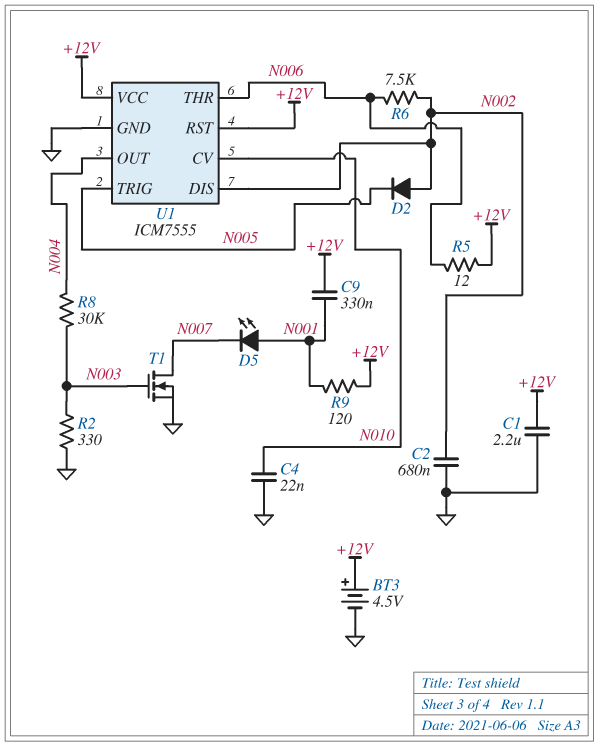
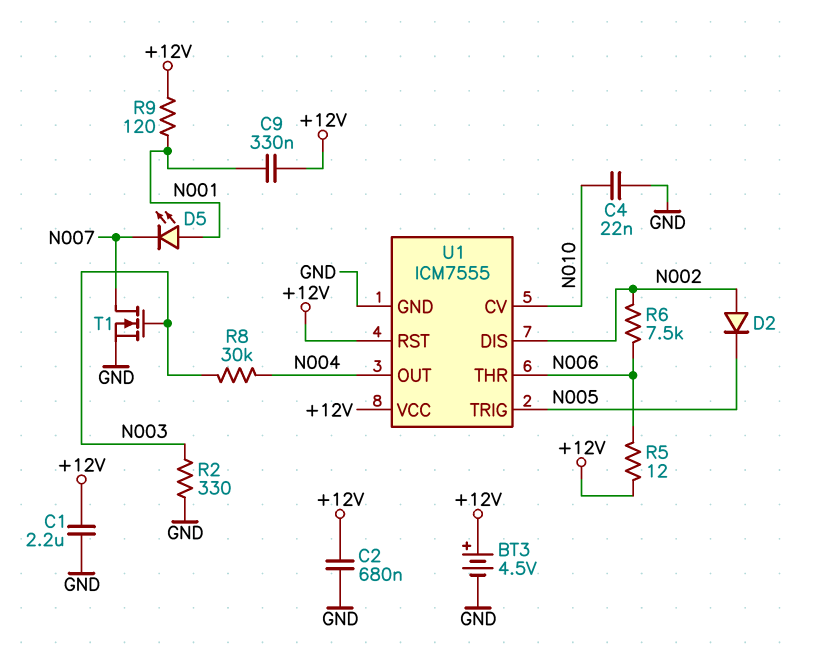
C2: 680nF (GND, N002) -> 680nF (+12V, GND)

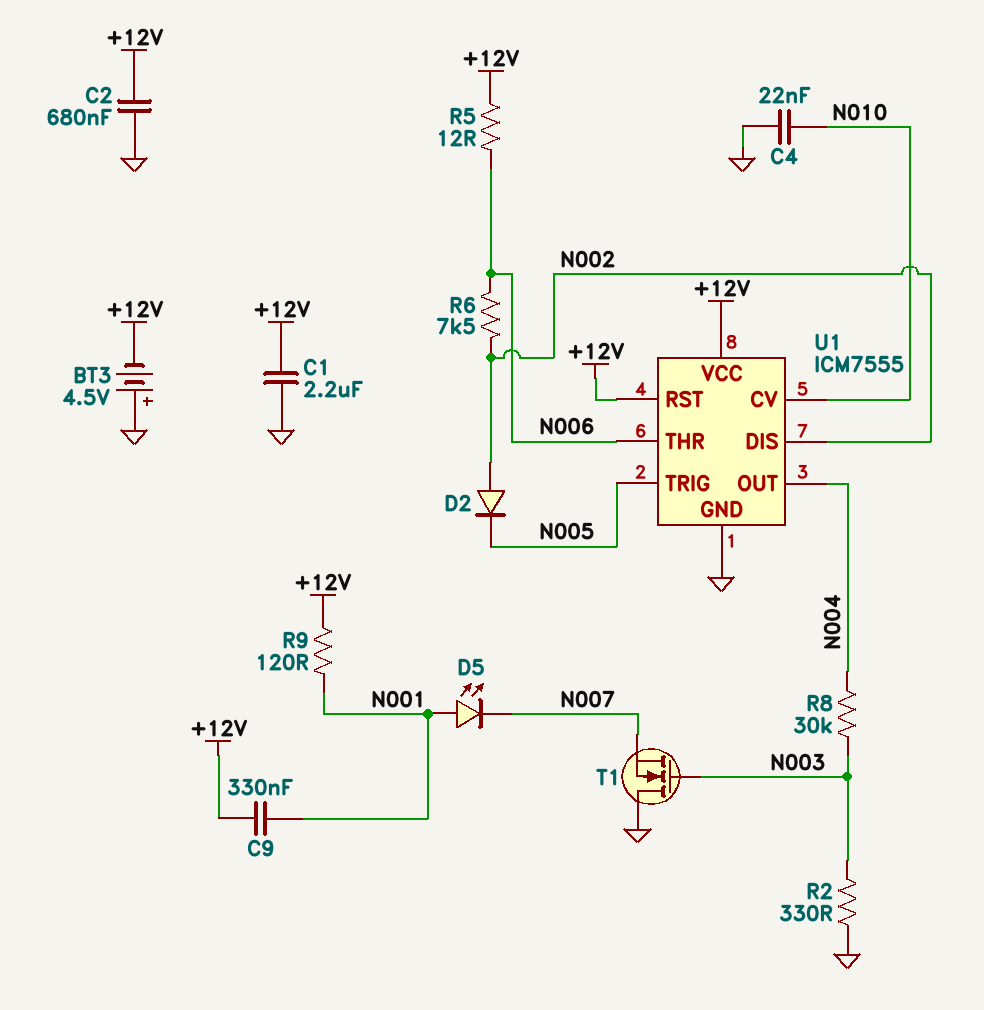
BT3: 4.5V (plus +12V, minus GND) -> 4.5V (plus GND, minus +12V)
T1: NMOS (G N003, D N007, S GND) -> NMOS (G N003, D GND, S N007)

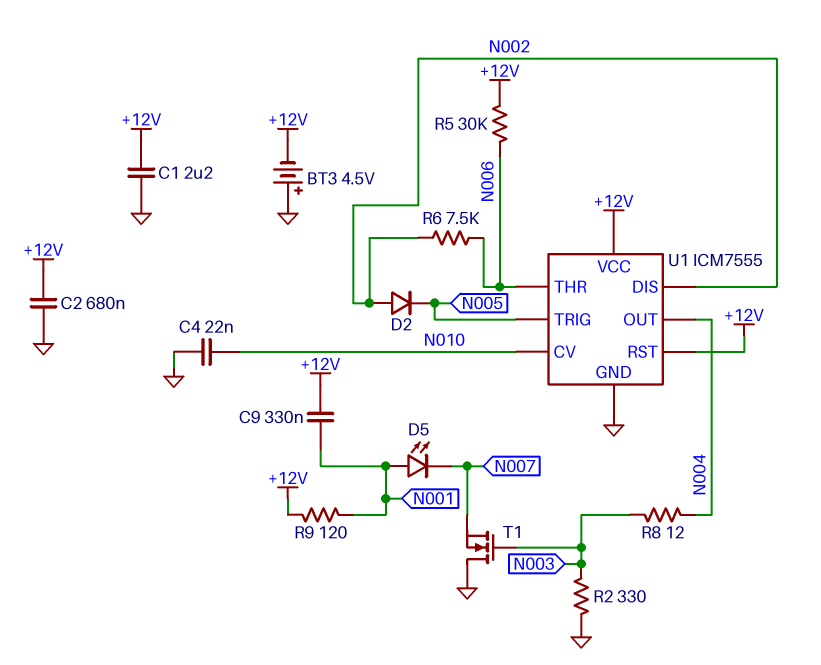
R5: 12 (+12V, N006) -> 30k (+12V, N006)
R8: 30k (N003, N004) -> 12 (N003, N004)

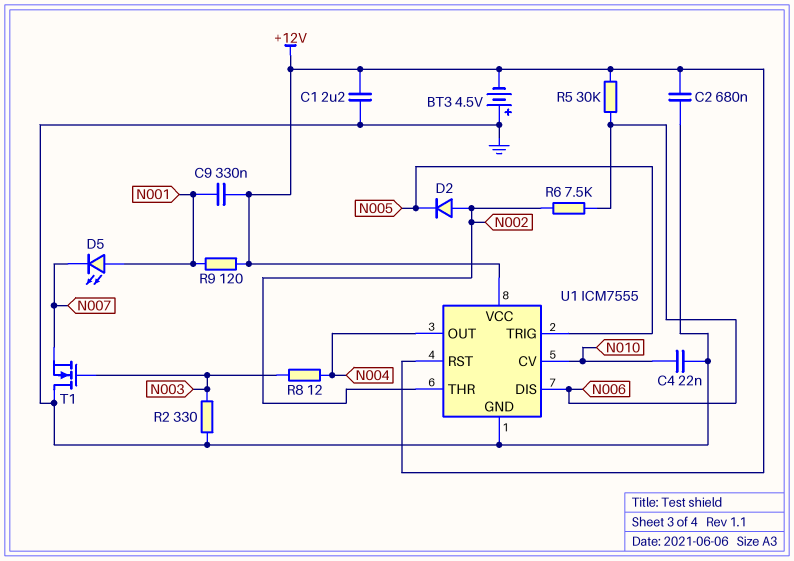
U1 pin DIS: N002 -> N006
U1 pin THR: N006 -> N002

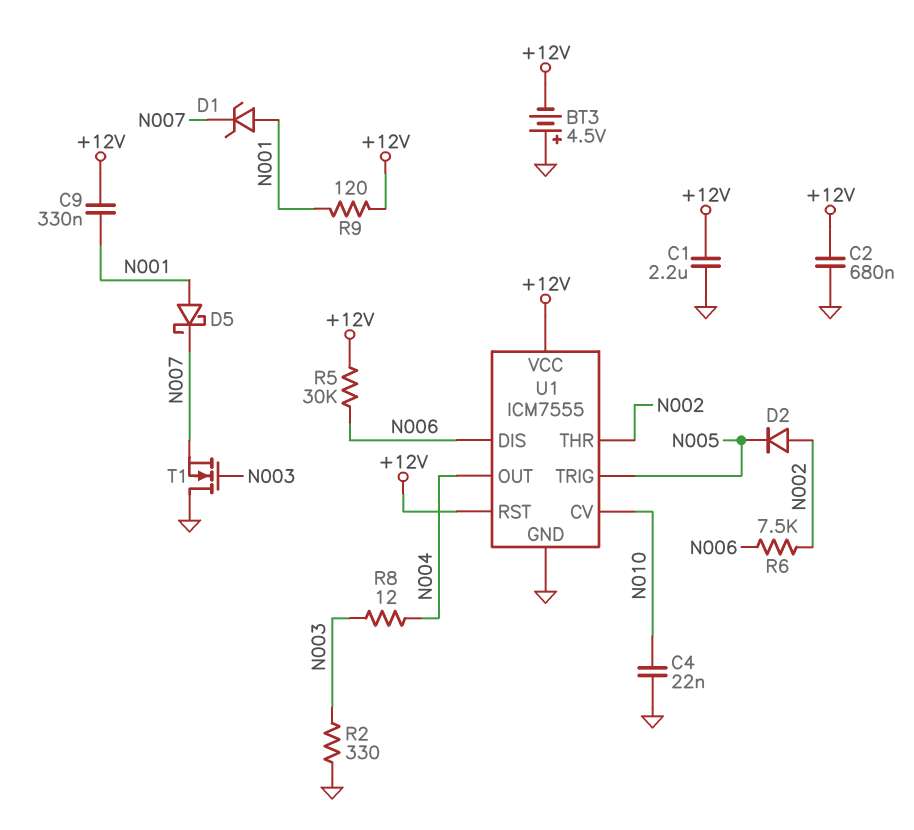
D1: none -> zener (A N001, K N007)
D5: LED (A N001, K N007) -> schottky (A N001, K N007)

